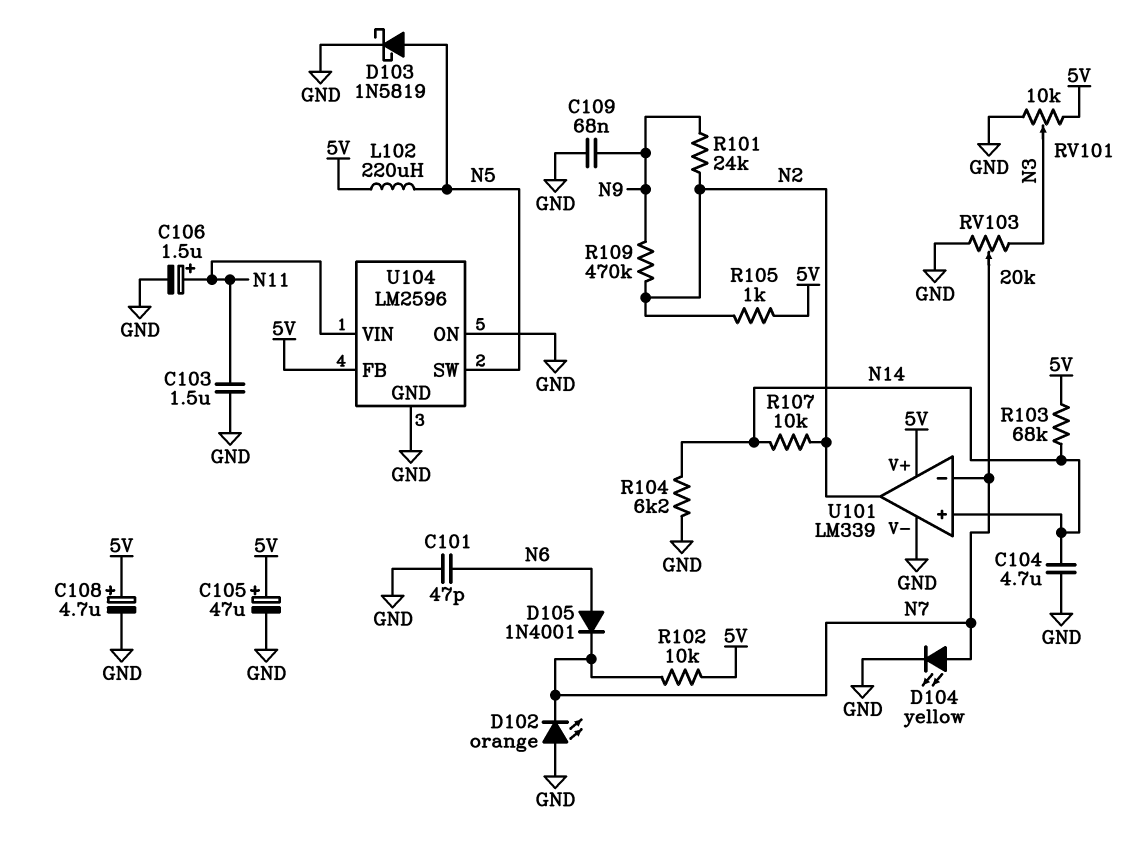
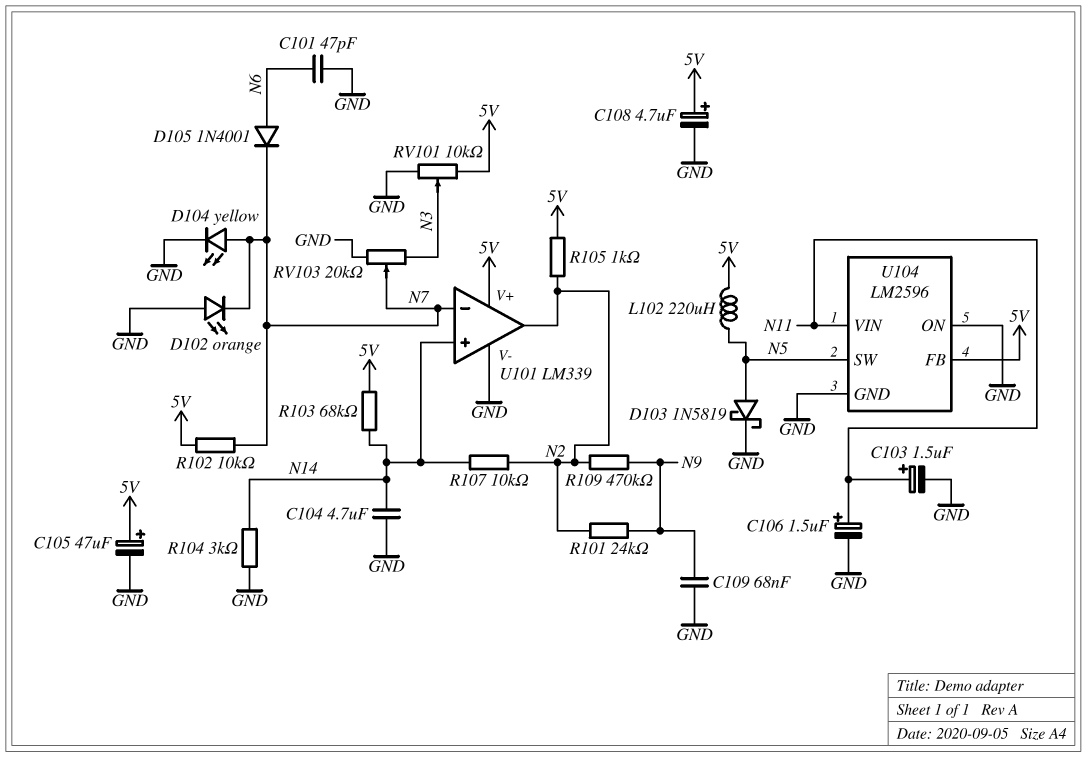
C103: 1.5uF (GND, N11) -> 1.5uF (plus N11, minus GND)
R104: 6.2k (GND, N14) -> 3k (GND, N14)

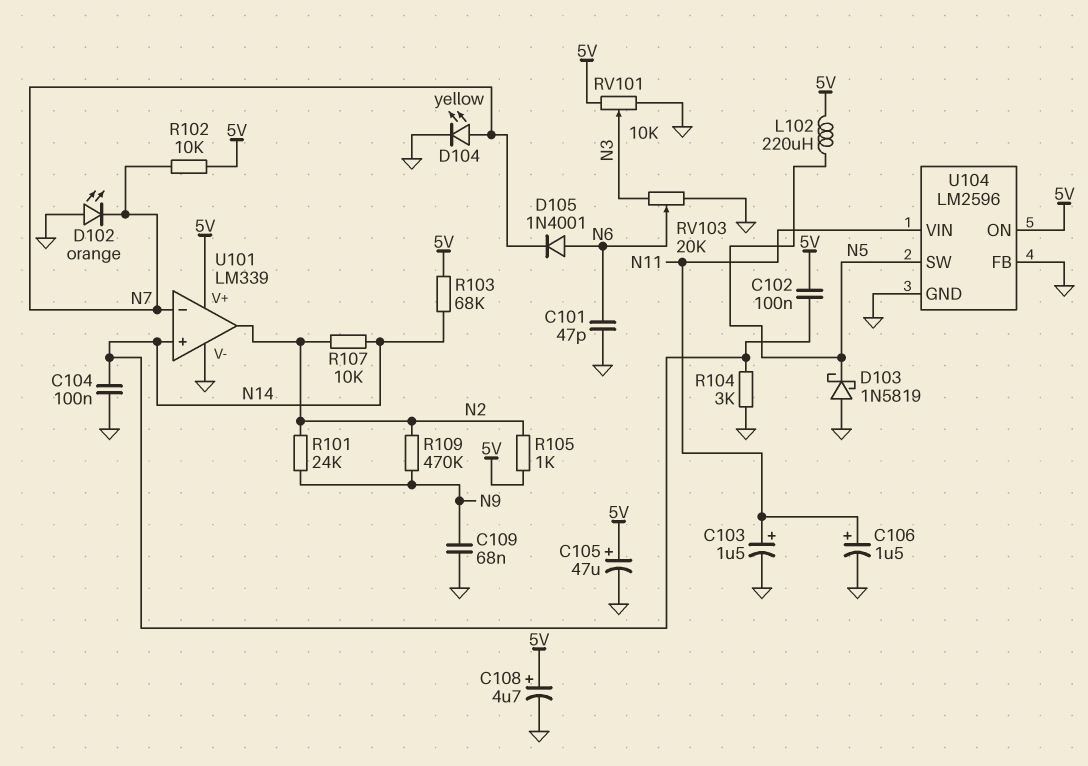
C102: none -> 100nF (5V, N14)
C104: 4.7uF (GND, N14) -> 100nF (GND, N14)
D103: schottky 1N5819 (A N5, K GND) -> schottky 1N5819 (A GND, K N5)
RV103: 20k (GND, N3, wiper N7) -> 20k (GND, N3, wiper N6)
U104 pin FB: 5V -> GND
U104 pin ON: GND -> 5V

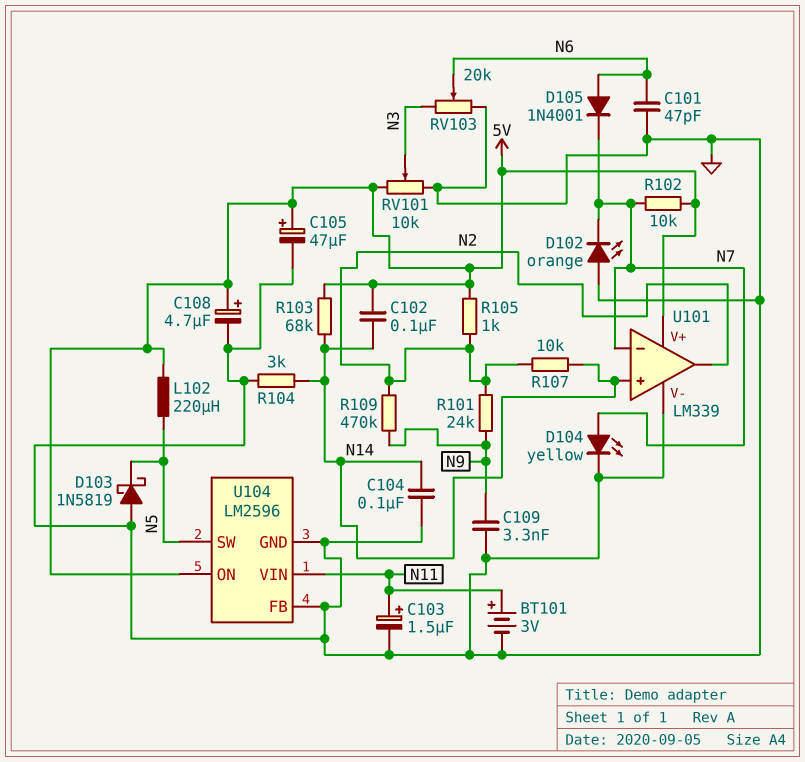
BT101: none -> 3V (plus N11, minus GND)
C106: 1.5uF (plus N11, minus GND) -> none
C109: 68nF (GND, N9) -> 3.3nF (GND, N9)

